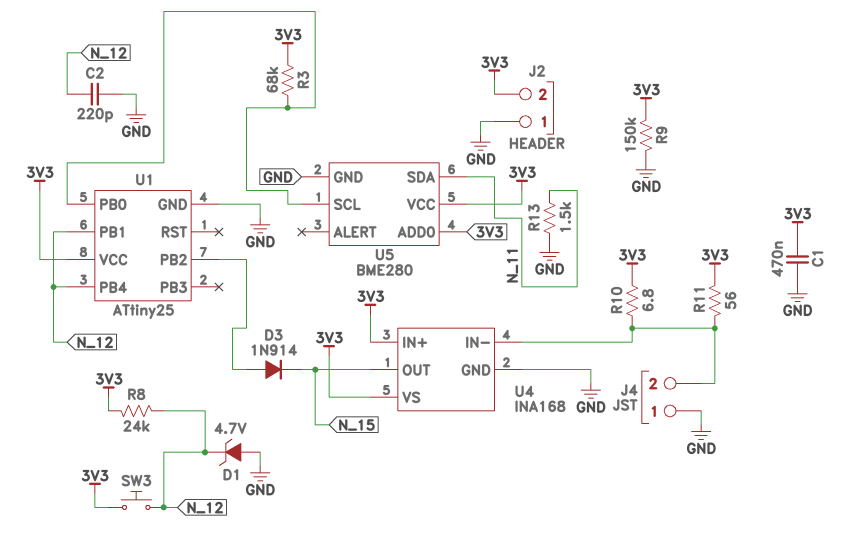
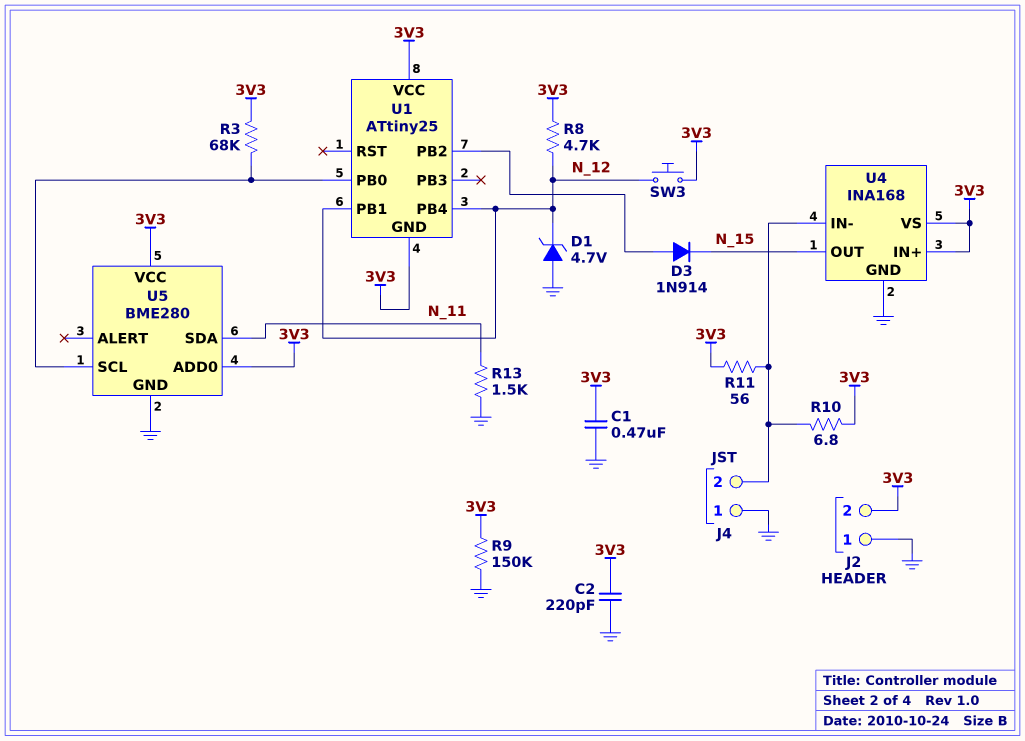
C2: 220pF (GND, N_12) -> 220pF (3V3, GND)
R8: 24k (3V3, N_12) -> 4.7k (3V3, N_12)
U1 pin GND: GND -> 3V3

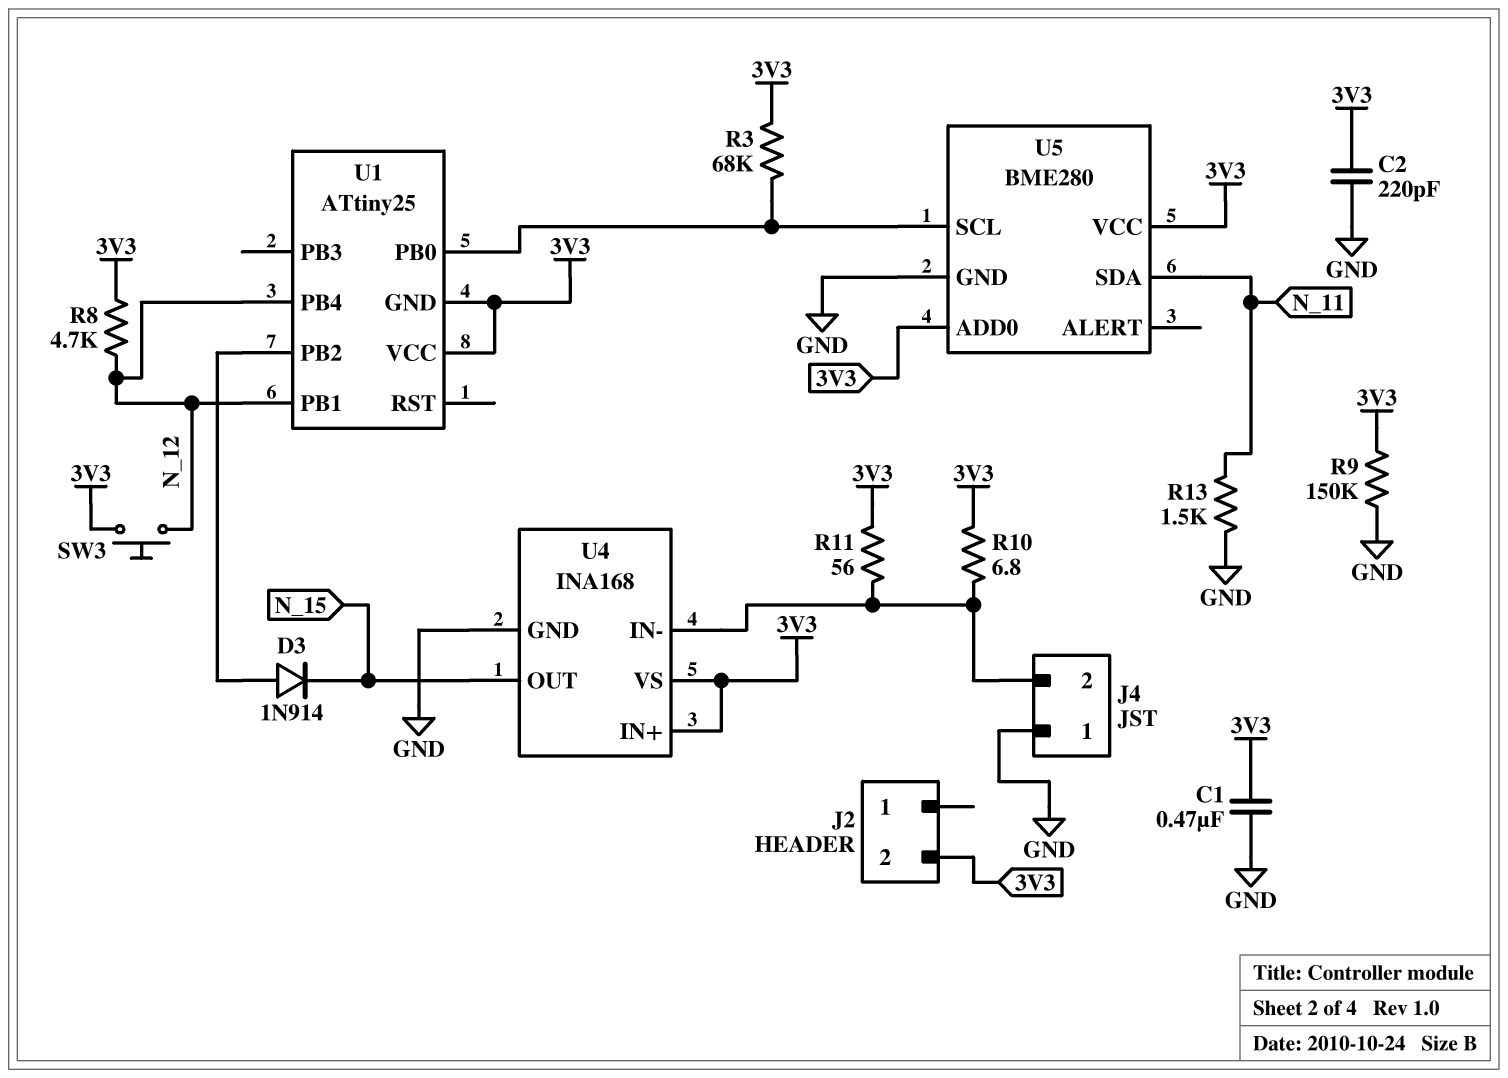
D1: zener 4.7V (A GND, K N_12) -> none
J2 pin 1: GND -> none

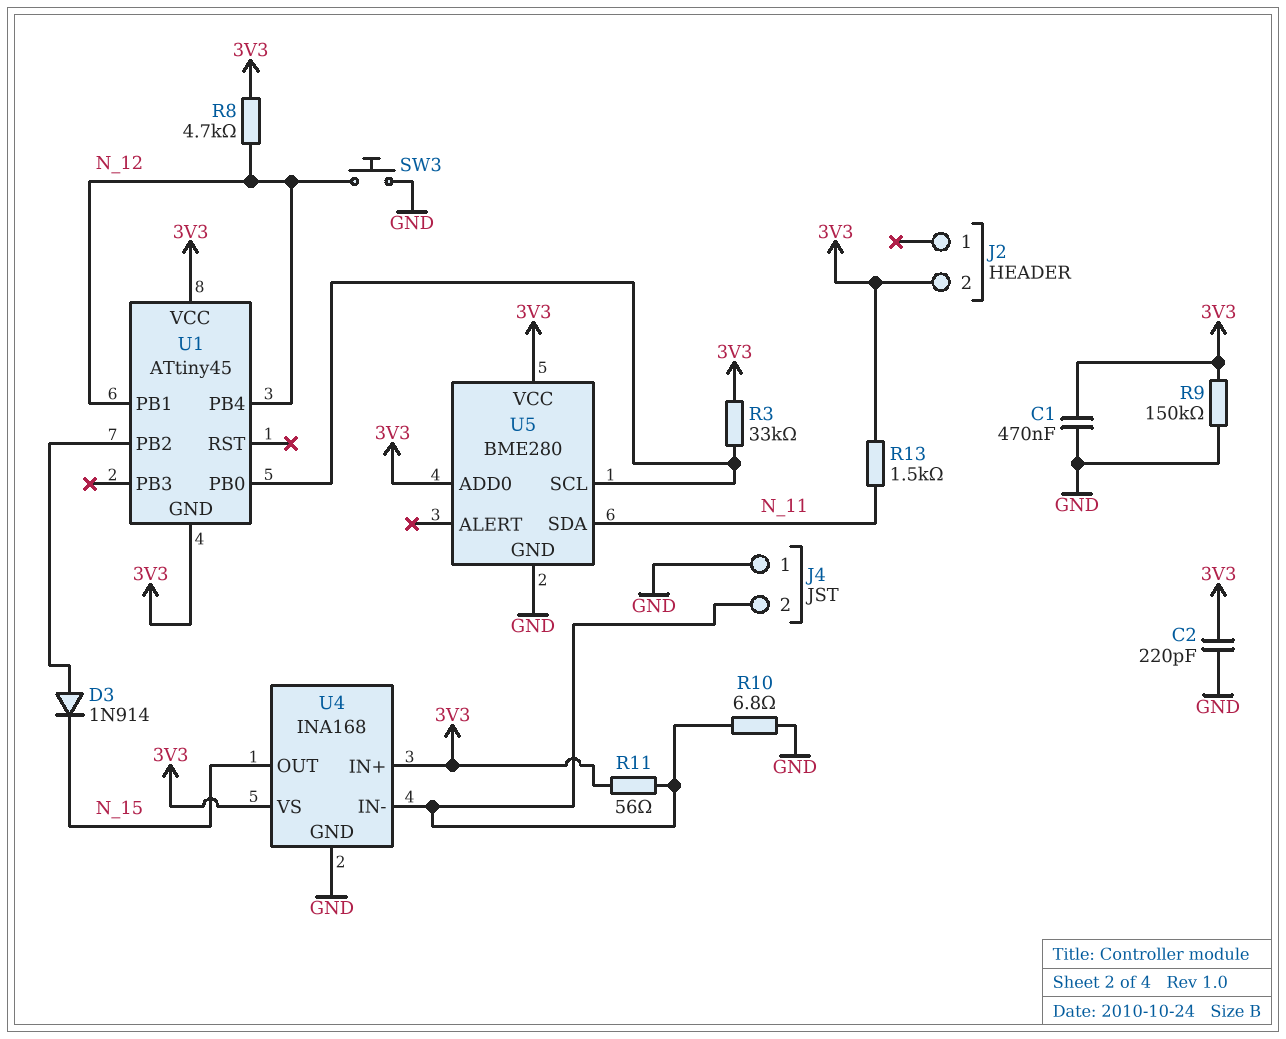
R3: 68k (3V3, U1/PB0) -> 33k (3V3, U1/PB0)
R10: 6.8 (3V3, J4/2) -> 6.8 (GND, J4/2)
R13: 1.5k (GND, N_11) -> 1.5k (3V3, N_11)
SW3: button (3V3, N_12) -> button (GND, N_12)
U1: ATtiny25 -> ATtiny45

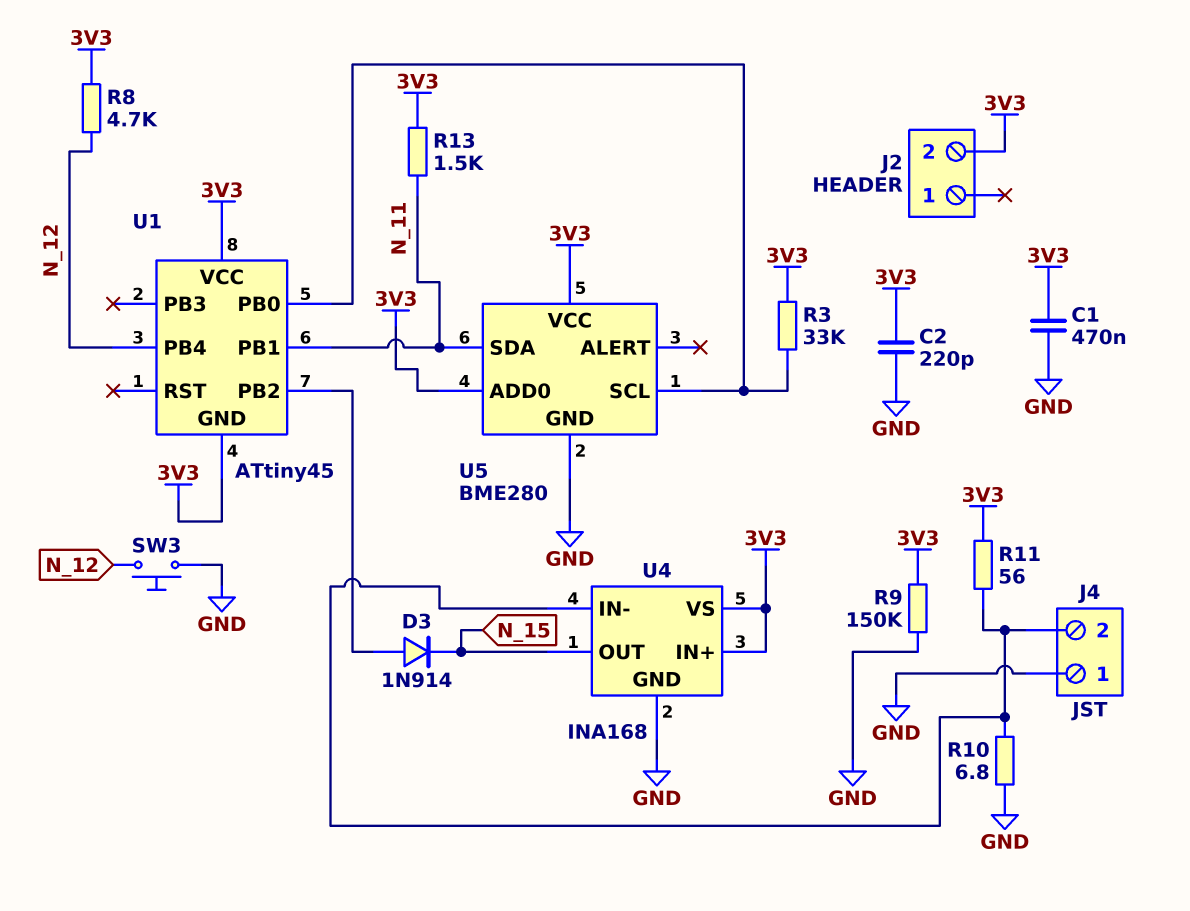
U1 pin PB1: N_12 -> N_11

